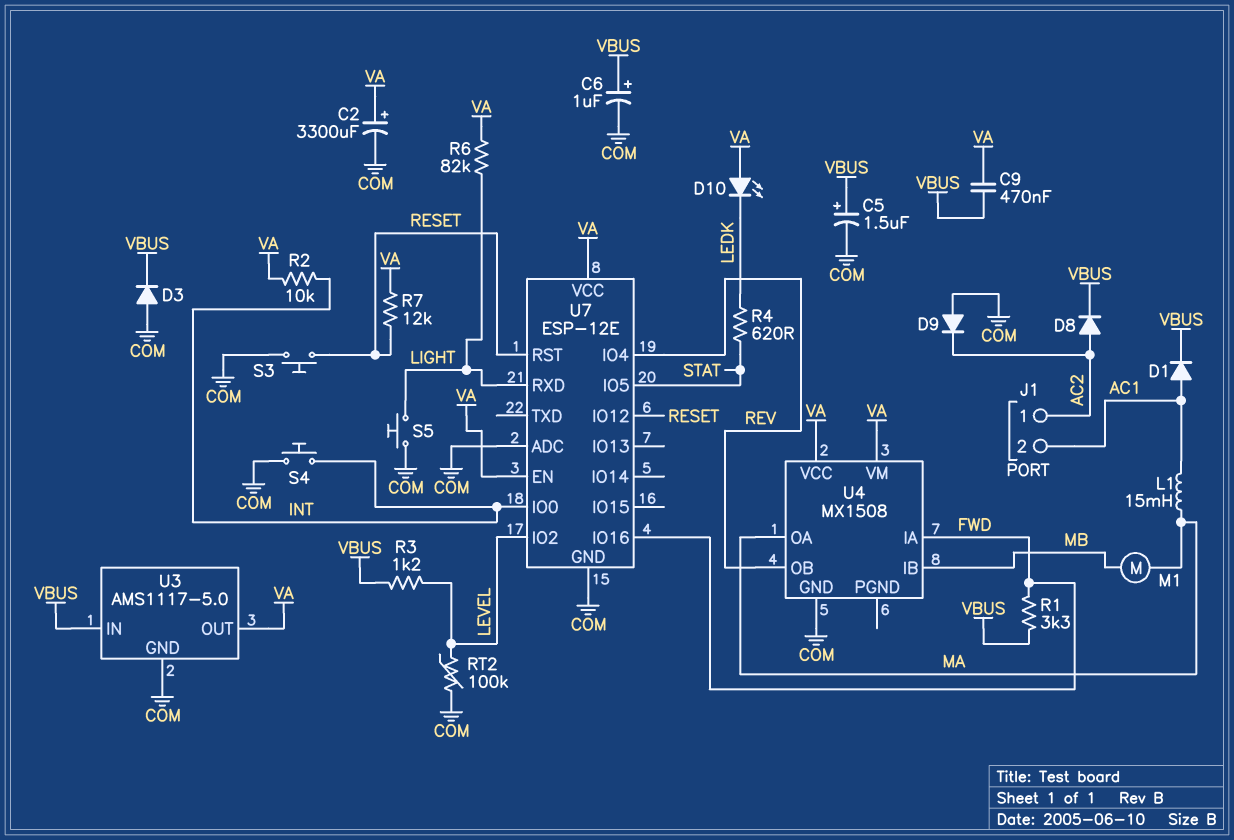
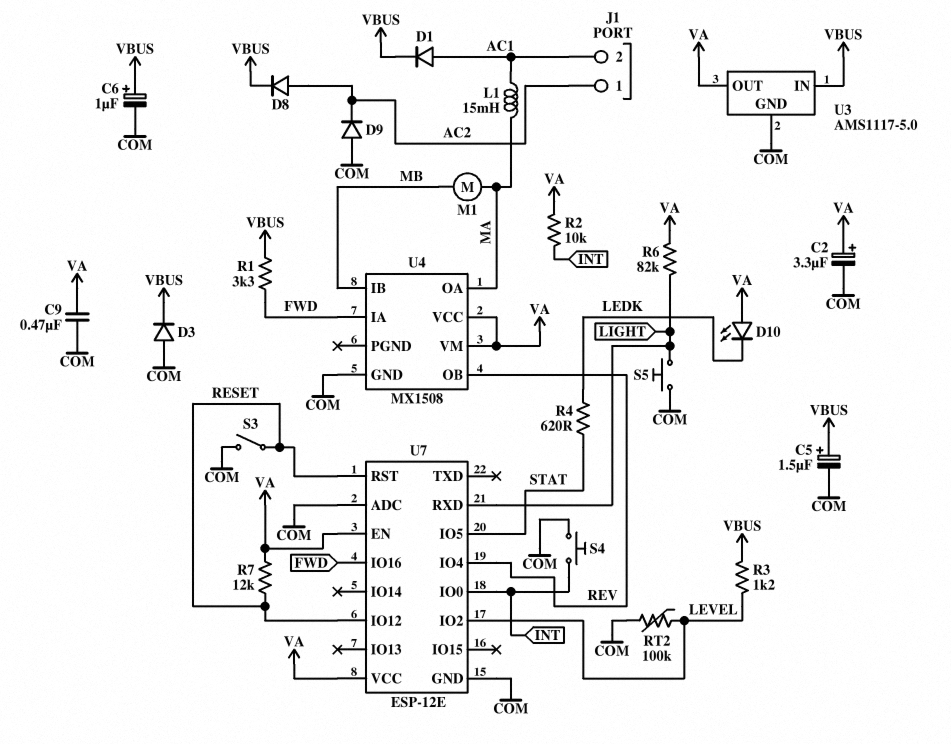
C2: 3300uF (plus VA, minus COM) -> 3.3uF (plus VA, minus COM)
C9: 470nF (VA, VBUS) -> 470nF (COM, VA)
S3: button (COM, RESET) -> switch (COM, RESET)

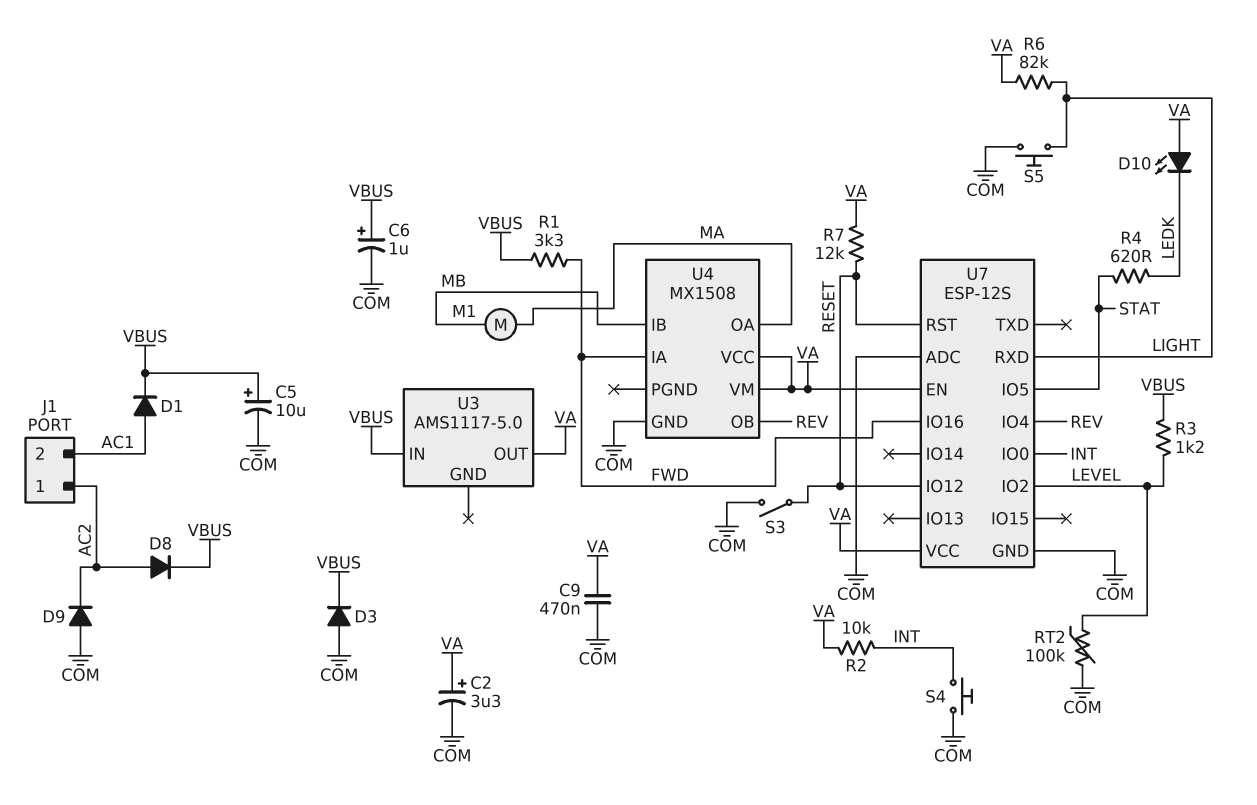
C5: 1.5uF (plus VBUS, minus COM) -> 10uF (plus VBUS, minus COM)
L1: 15mH (AC1, MA) -> none
U3 pin GND: COM -> none
U7: ESP-12E -> ESP-12S

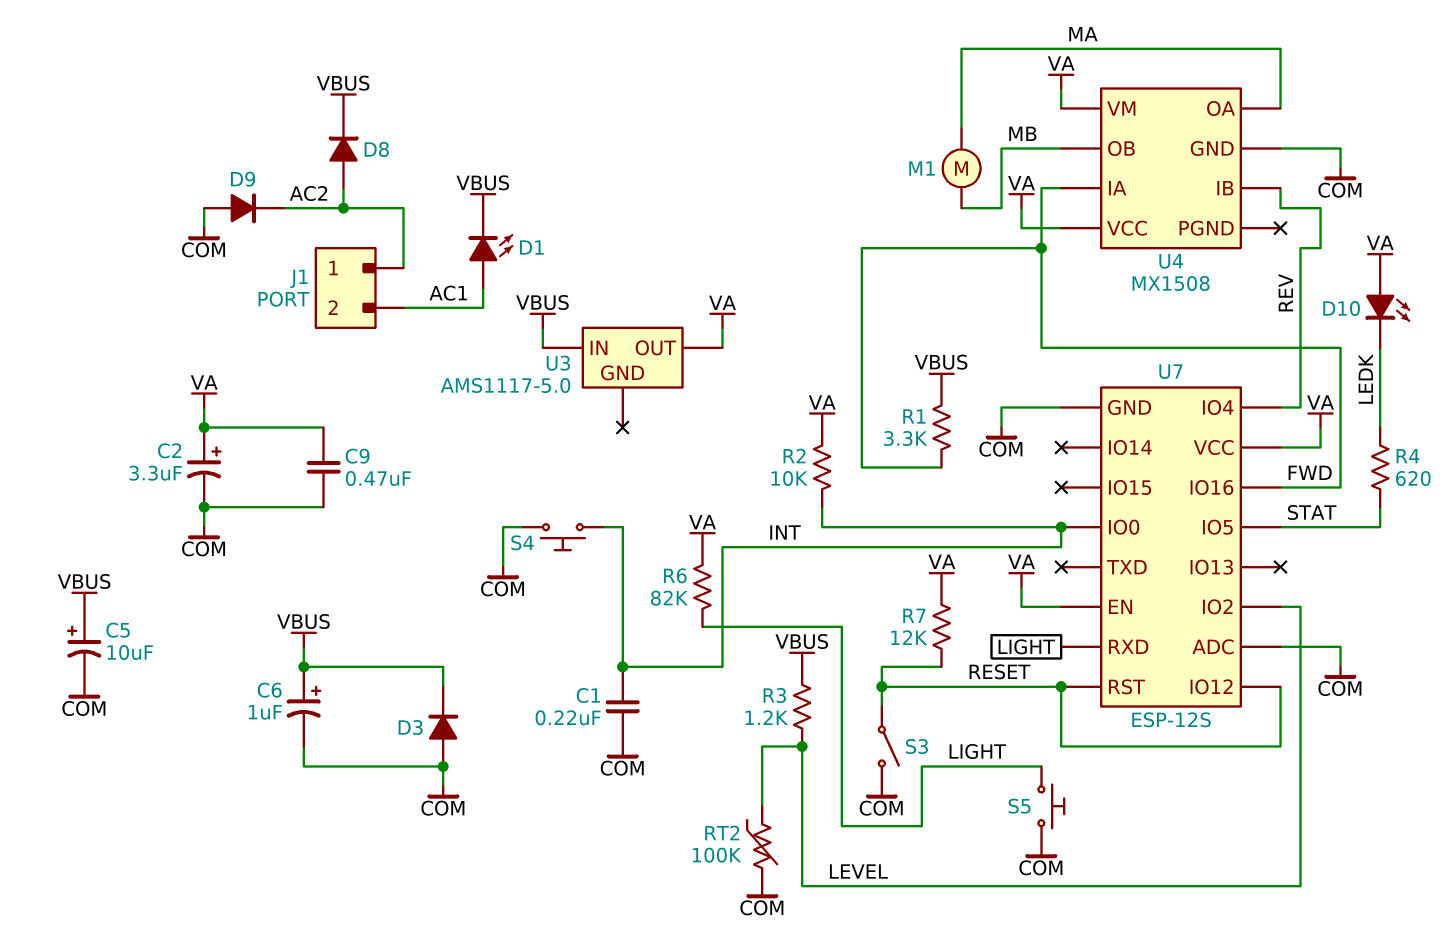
C1: none -> 220nF (COM, INT)
D1: diode (A AC1, K VBUS) -> LED (A AC1, K VBUS)
U4 pin IB: MB -> REV
U4 pin OB: REV -> MB

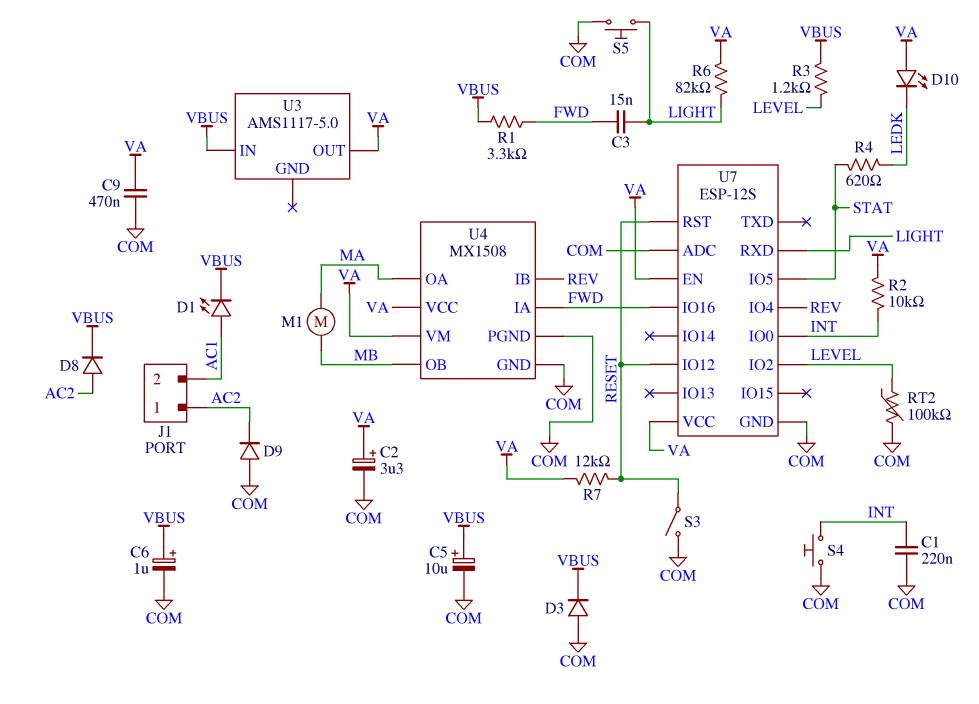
C3: none -> 15nF (FWD, LIGHT)
U4 pin PGND: none -> COM

